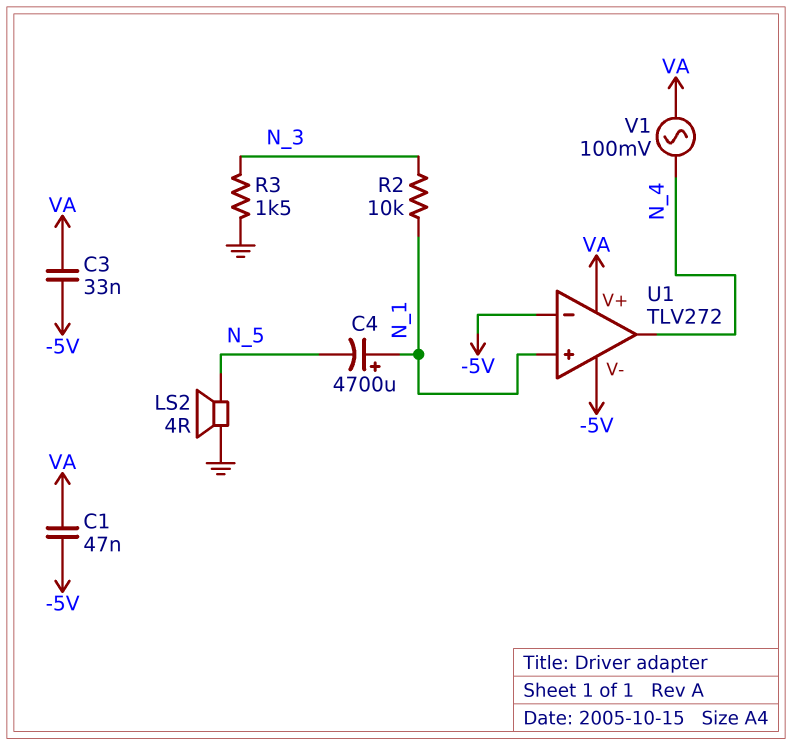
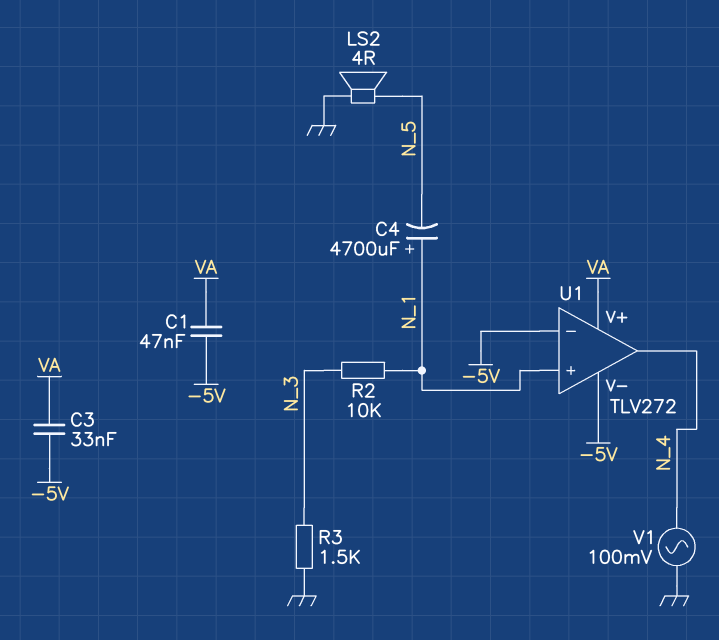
V1: AC 100mV (N_4, VA) -> AC 100mV (GND, N_4)

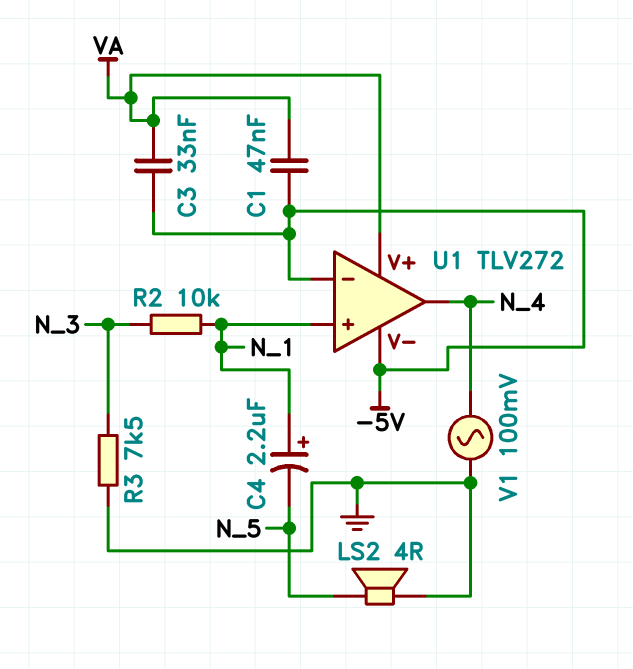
C4: 4700uF (plus N_1, minus N_5) -> 2.2uF (plus N_1, minus N_5)
R3: 1.5k (GND, N_3) -> 7.5k (GND, N_3)

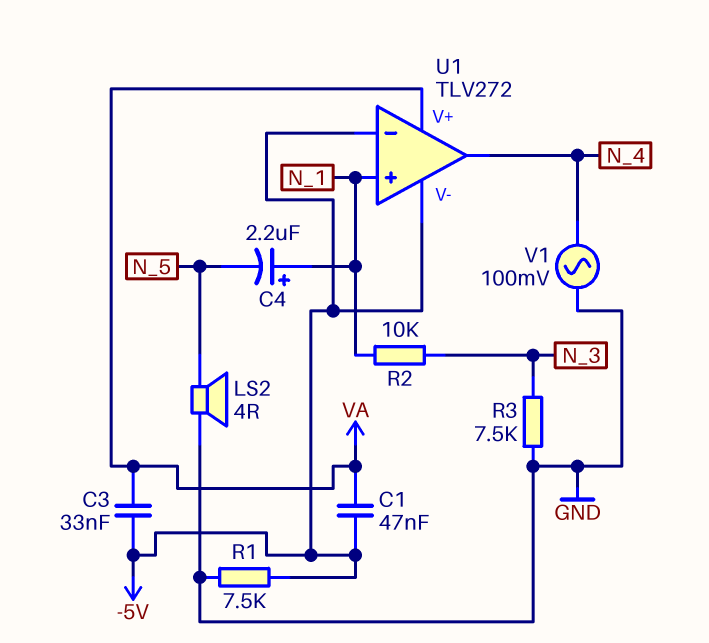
R1: none -> 7.5k (-5V, GND)

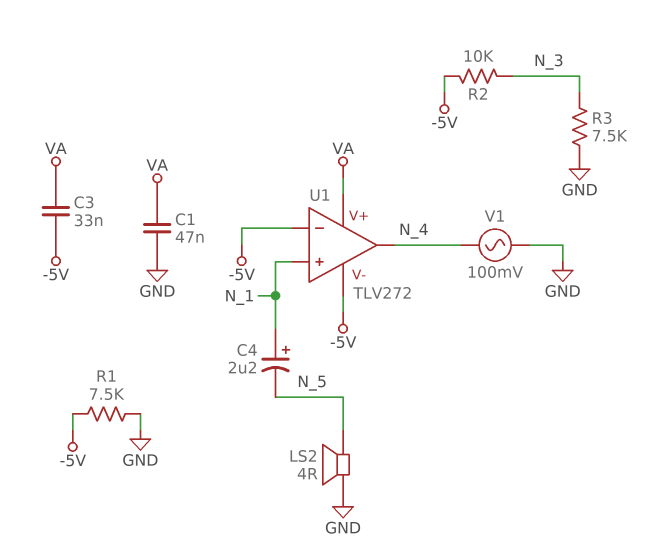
C1: 47nF (-5V, VA) -> 47nF (GND, VA)
R2: 10k (N_1, N_3) -> 10k (-5V, N_3)

